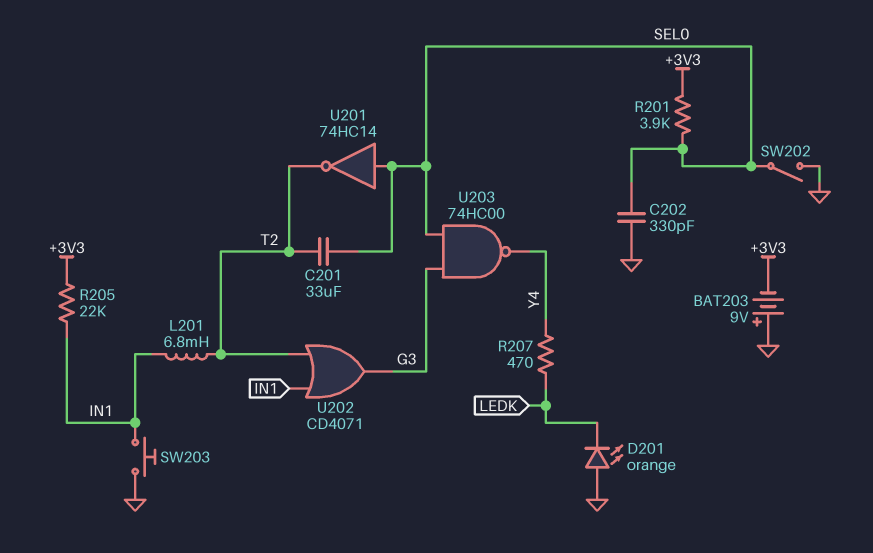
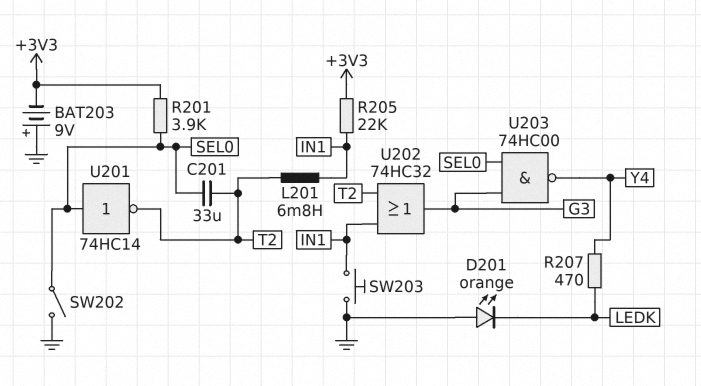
C202: 330pF (GND, SEL0) -> none
U202: OR CD4071 (in IN1, in T2, out G3) -> OR 74HC32 (in IN1, in T2, out G3)

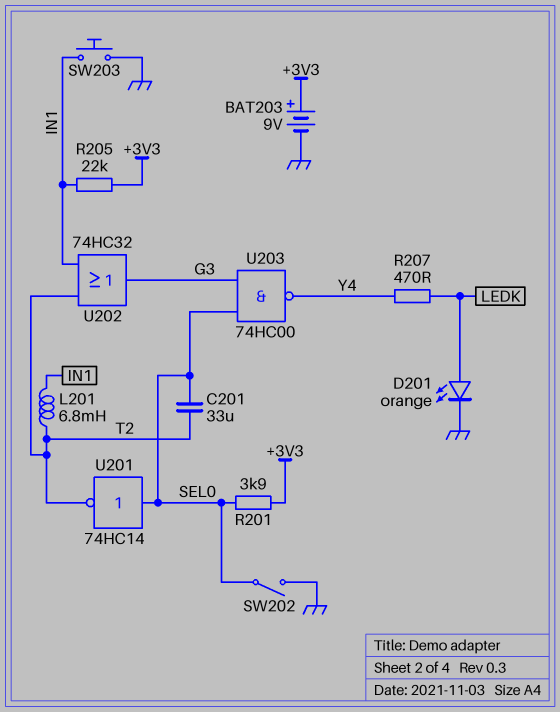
BAT203: 9V (plus GND, minus +3V3) -> 9V (plus +3V3, minus GND)
D201: LED orange (A GND, K LEDK) -> LED orange (A LEDK, K GND)

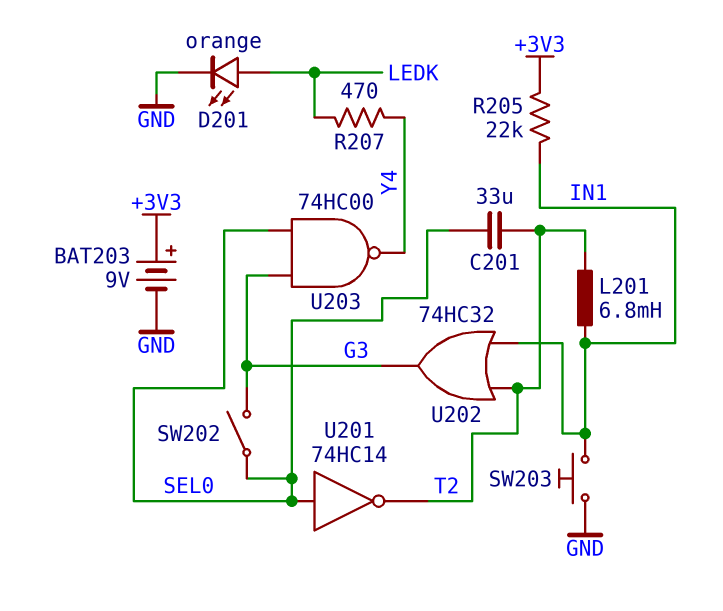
R201: 3.9k (+3V3, SEL0) -> none
SW202: switch (GND, SEL0) -> switch (G3, SEL0)

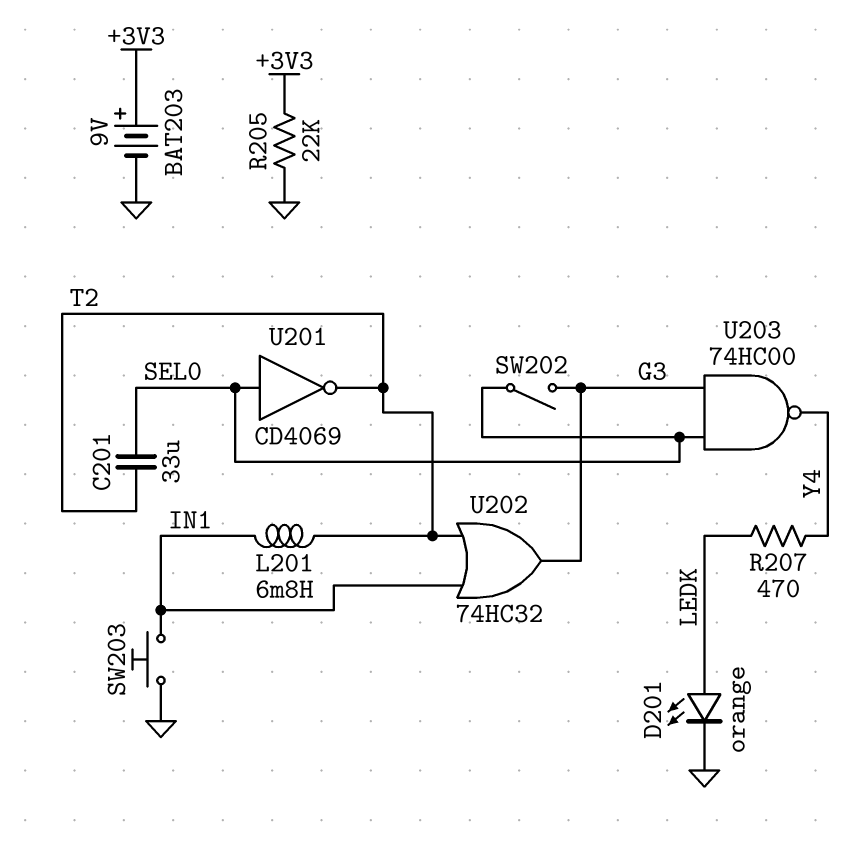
R205: 22k (+3V3, IN1) -> 22k (+3V3, GND)
U201: NOT 74HC14 (in SEL0, out T2) -> NOT CD4069 (in SEL0, out T2)

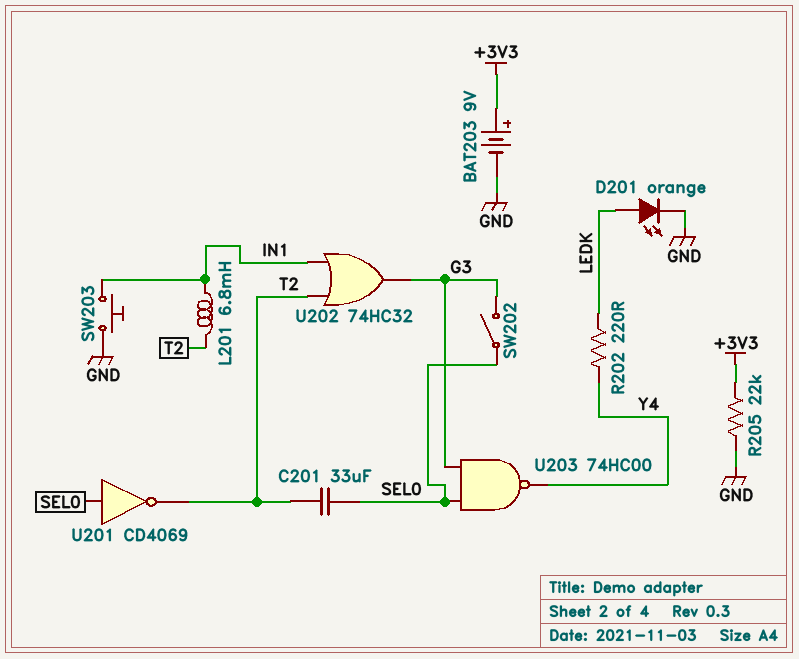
R202: none -> 220 (LEDK, Y4)
R207: 470 (LEDK, Y4) -> none

